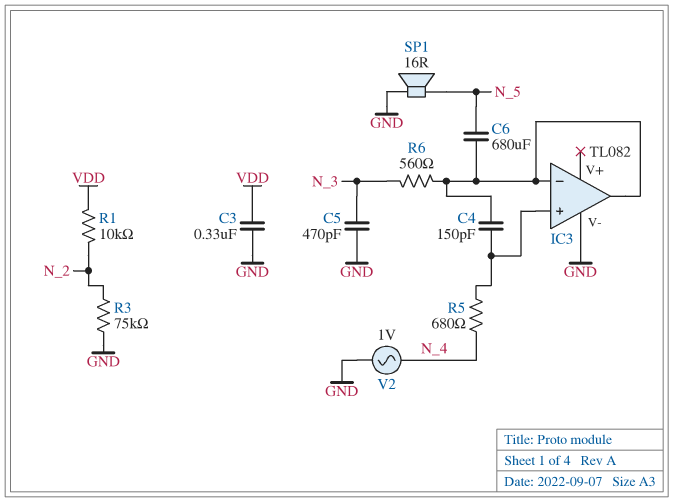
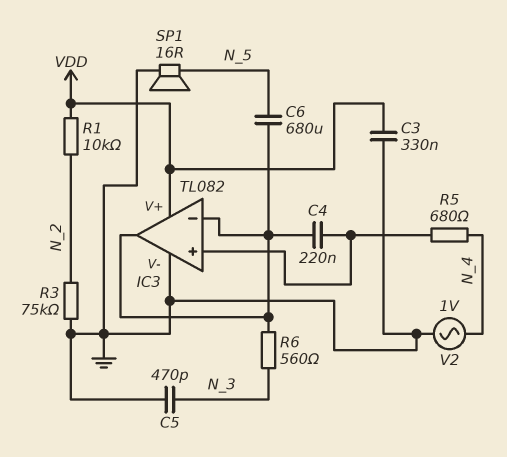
C4: 150pF (IC3/in+, IC3/in-) -> 220nF (IC3/in+, IC3/in-)
IC3 pin V+: none -> VDD

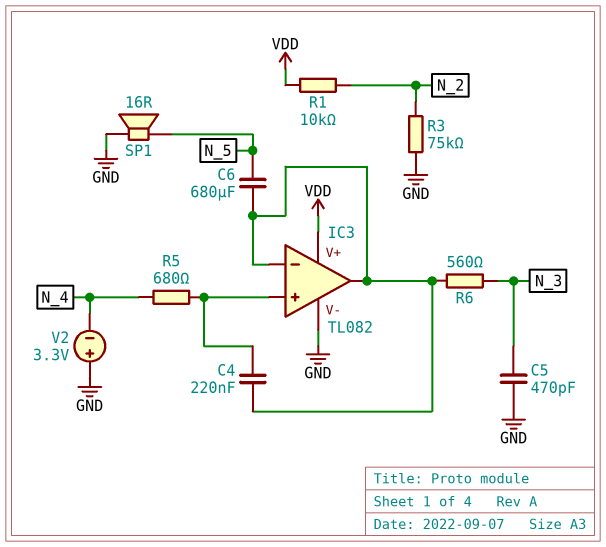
C3: 330nF (GND, VDD) -> none
V2: AC 1V (GND, N_4) -> 3.3V (plus GND, minus N_4)

